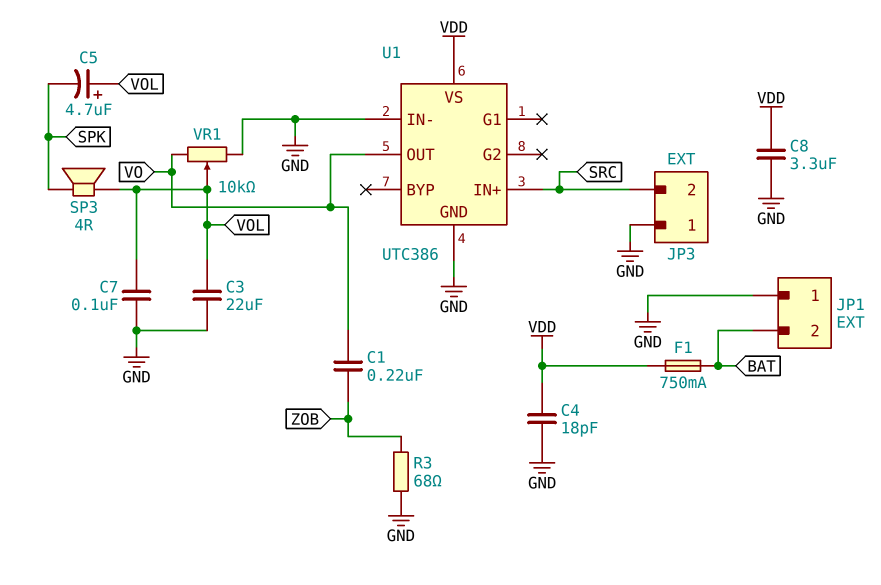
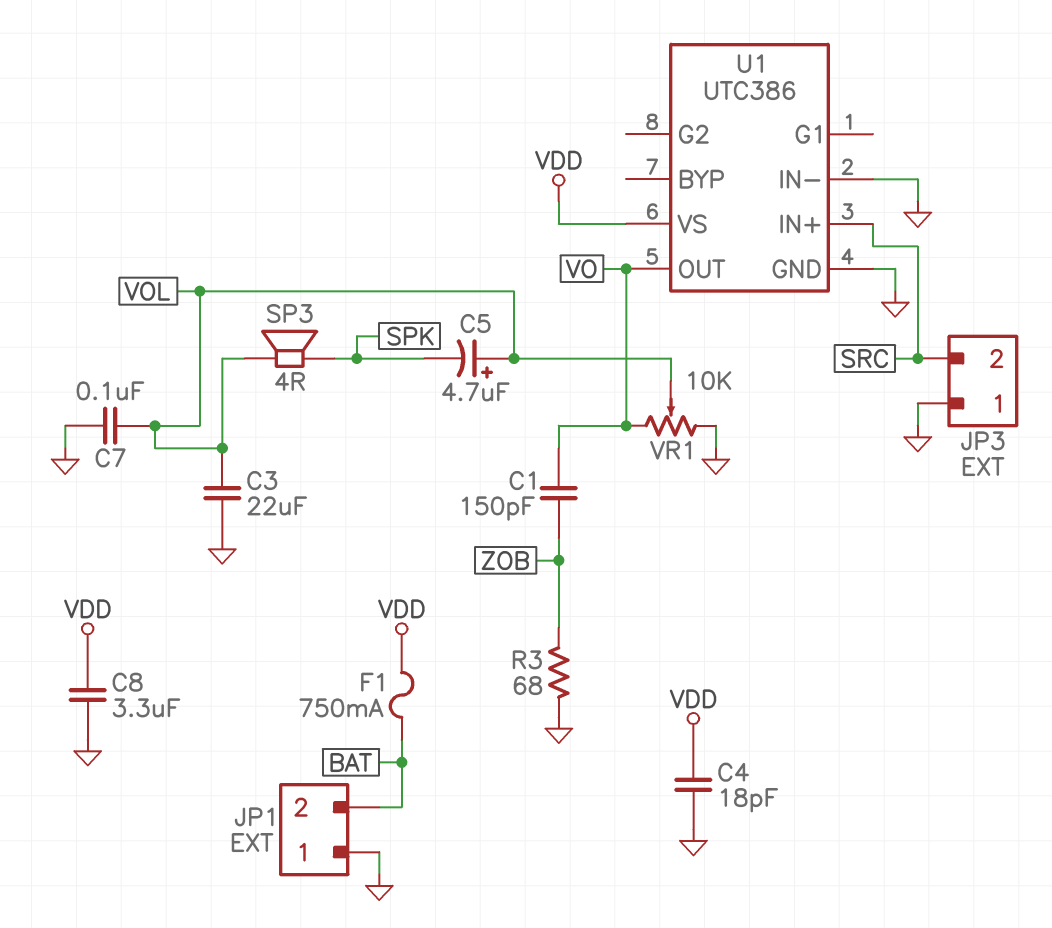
C1: 220nF (VO, ZOB) -> 150pF (VO, ZOB)

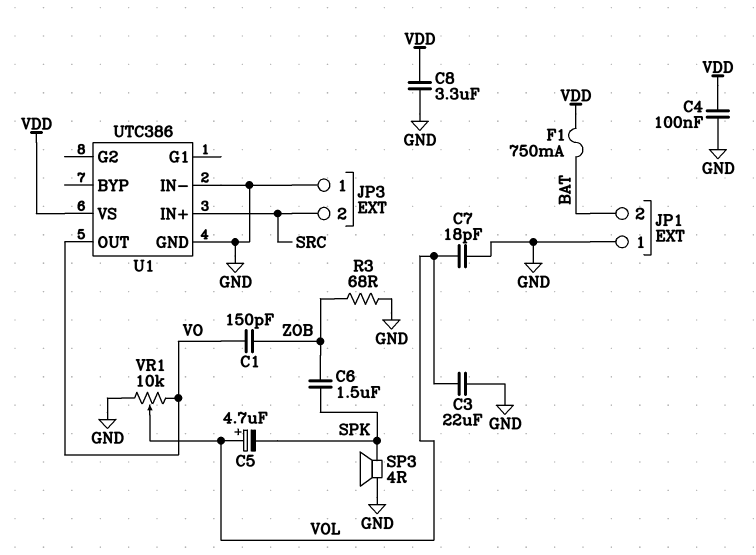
C4: 18pF (GND, VDD) -> 100nF (GND, VDD)
C6: none -> 1.5uF (SPK, ZOB)
C7: 100nF (GND, VOL) -> 18pF (GND, VOL)
SP3: speaker 4R (SPK, VOL) -> speaker 4R (GND, SPK)

